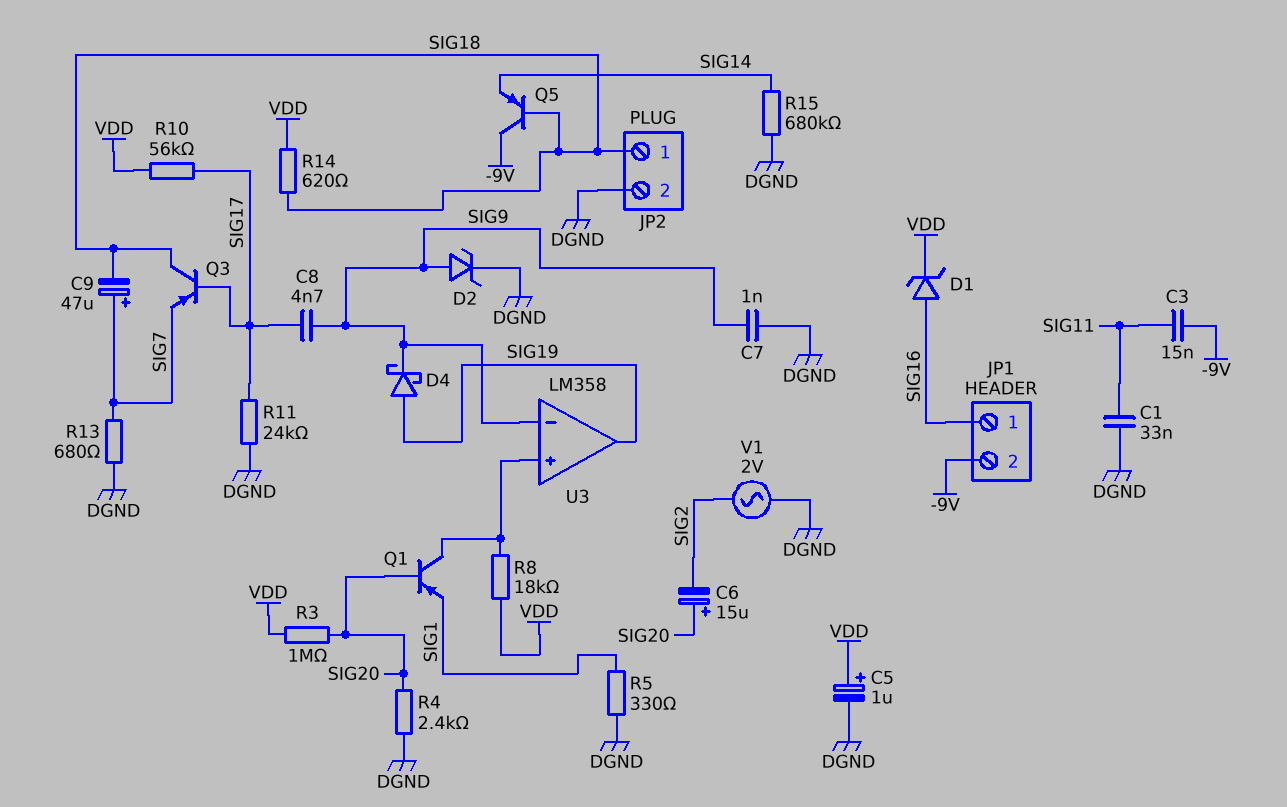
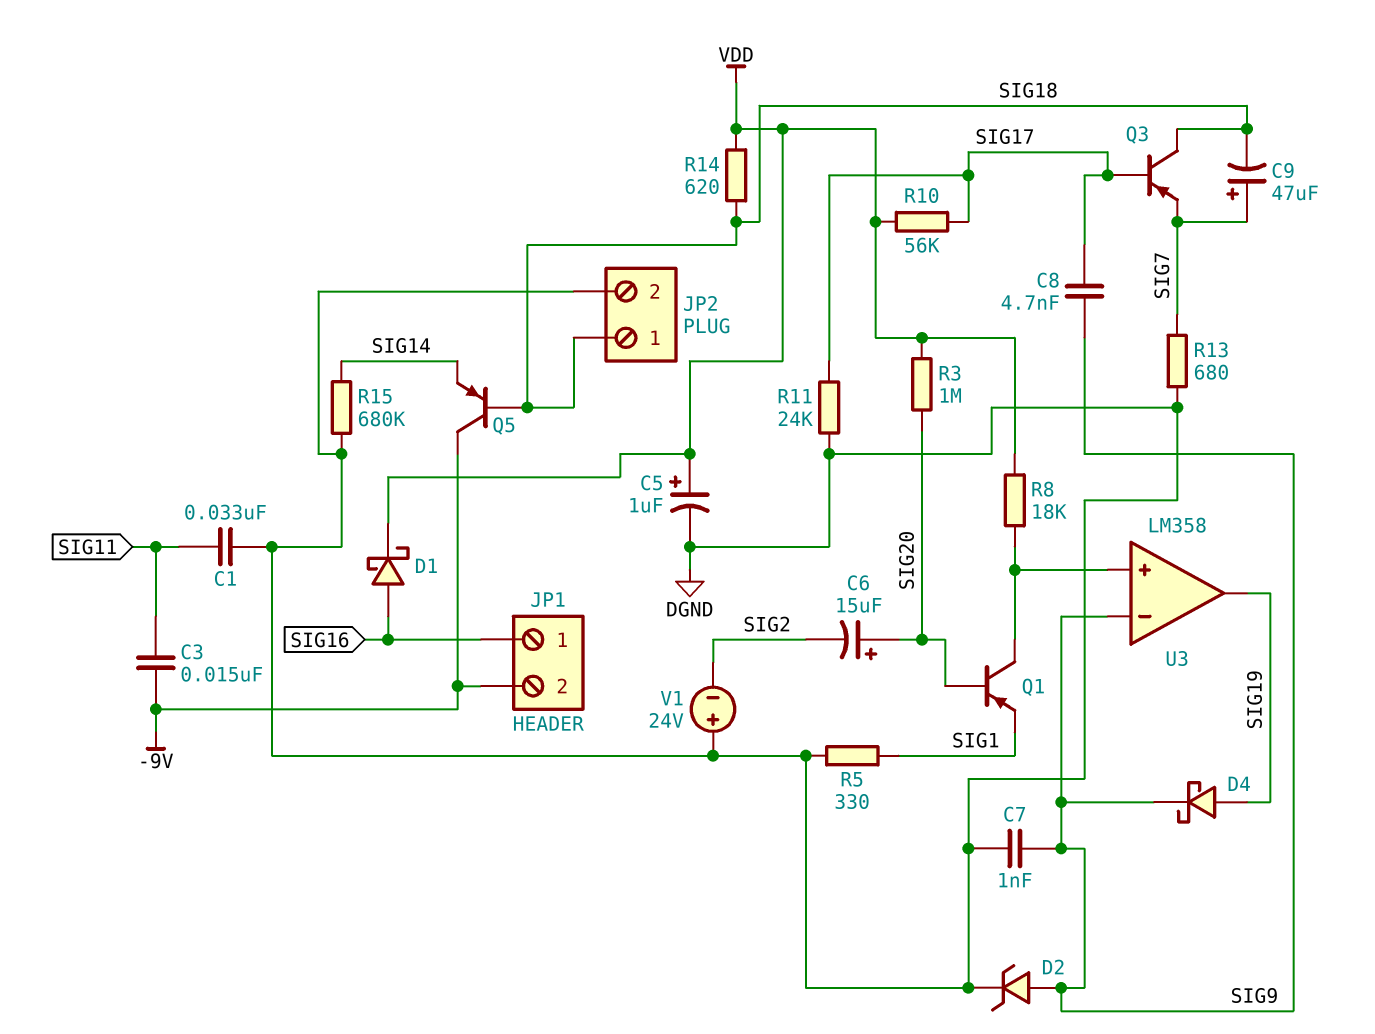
D1: zener (A SIG16, K VDD) -> schottky (A SIG16, K VDD)
R4: 2.4k (DGND, SIG20) -> none
V1: AC 2V (DGND, SIG2) -> 24V (plus DGND, minus SIG2)

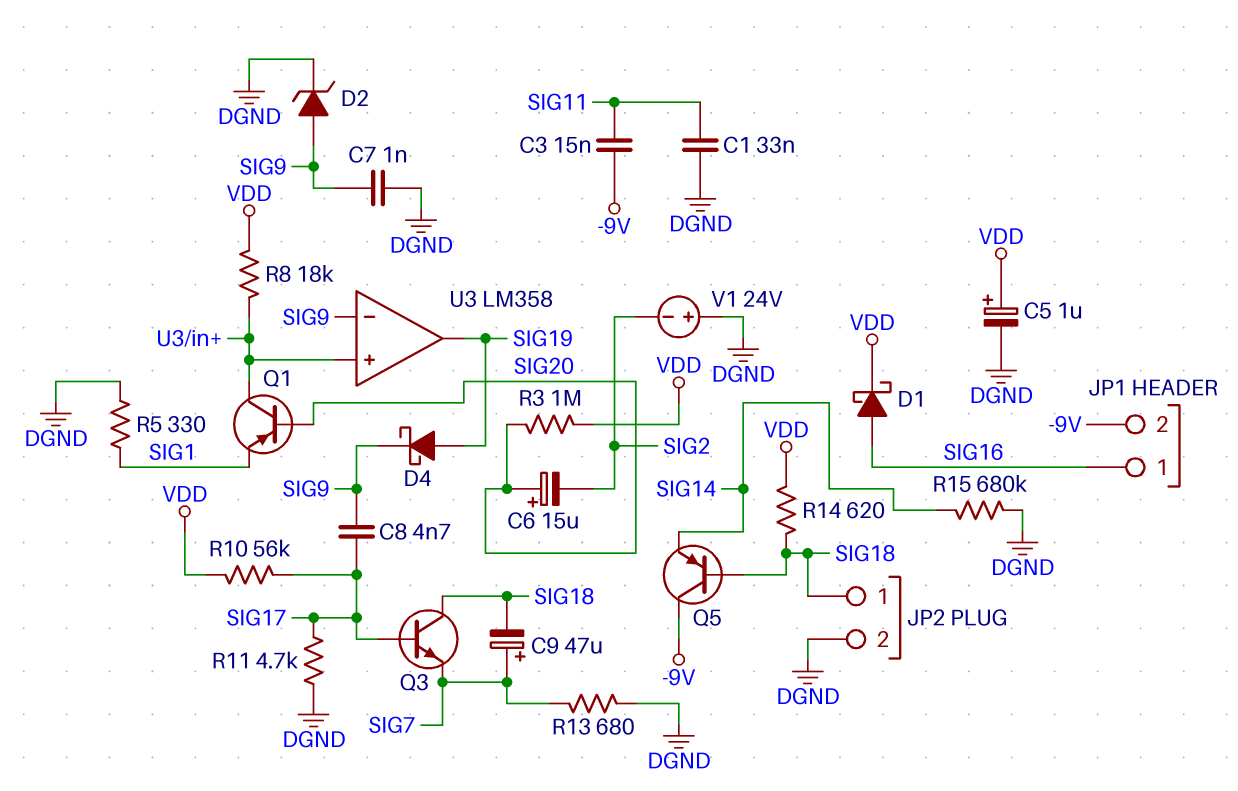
Q3: PNP (B SIG17, C SIG18, E SIG7) -> NPN (B SIG17, C SIG18, E SIG7)
R11: 24k (DGND, SIG17) -> 4.7k (DGND, SIG17)

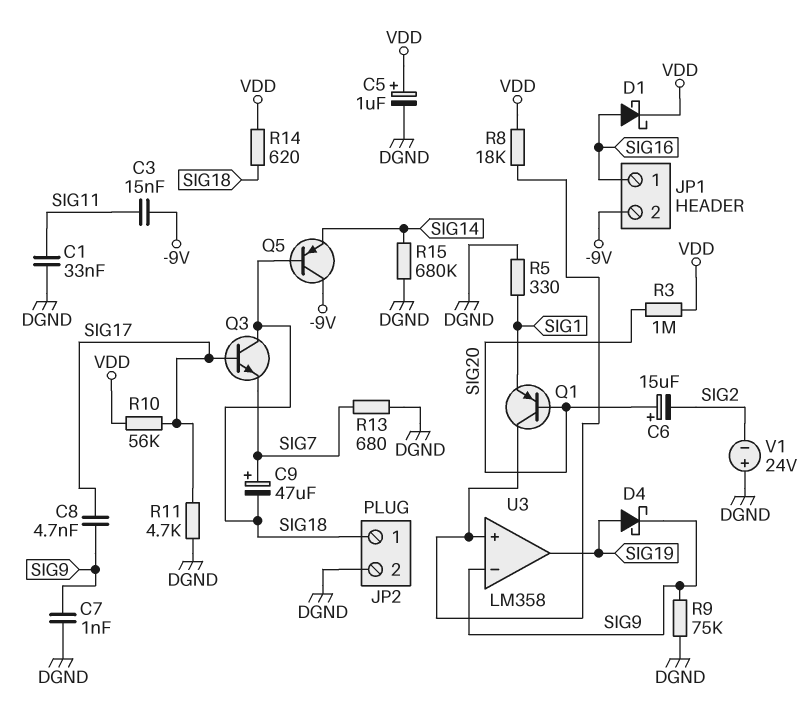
D2: zener (A SIG9, K DGND) -> none
R9: none -> 75k (DGND, SIG9)

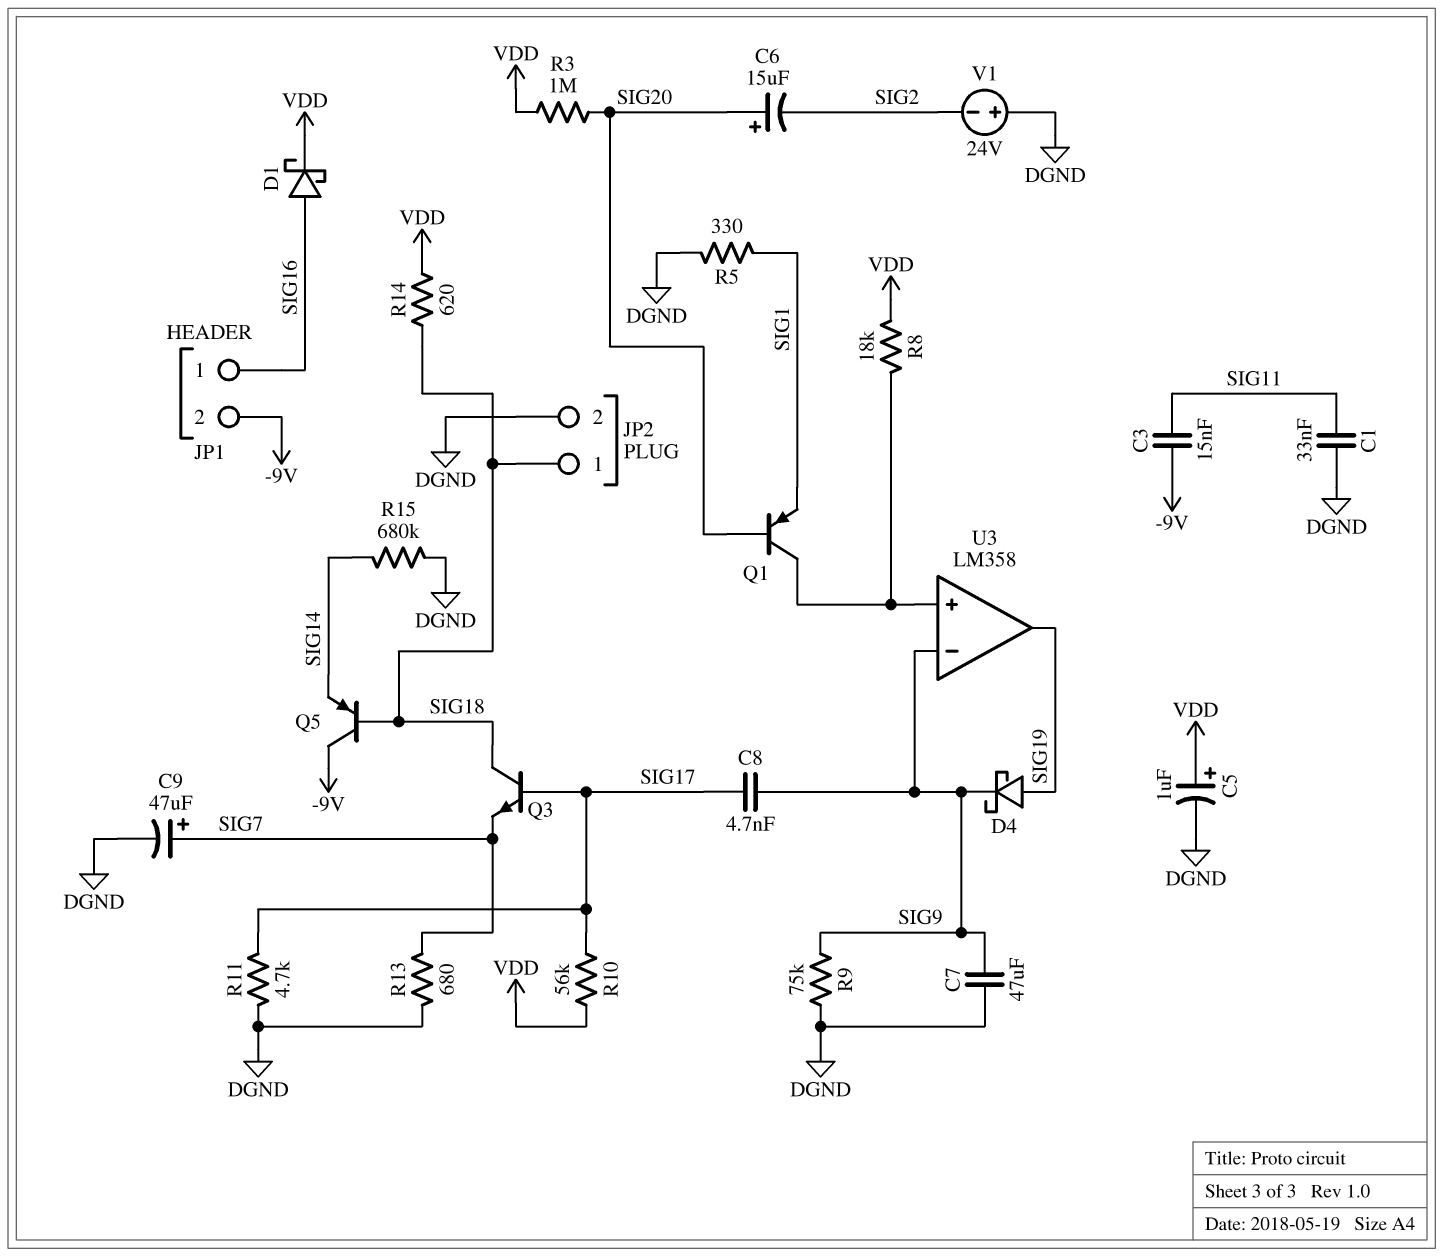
C7: 1nF (DGND, SIG9) -> 47uF (DGND, SIG9)
C9: 47uF (plus SIG7, minus SIG18) -> 47uF (plus SIG7, minus DGND)

